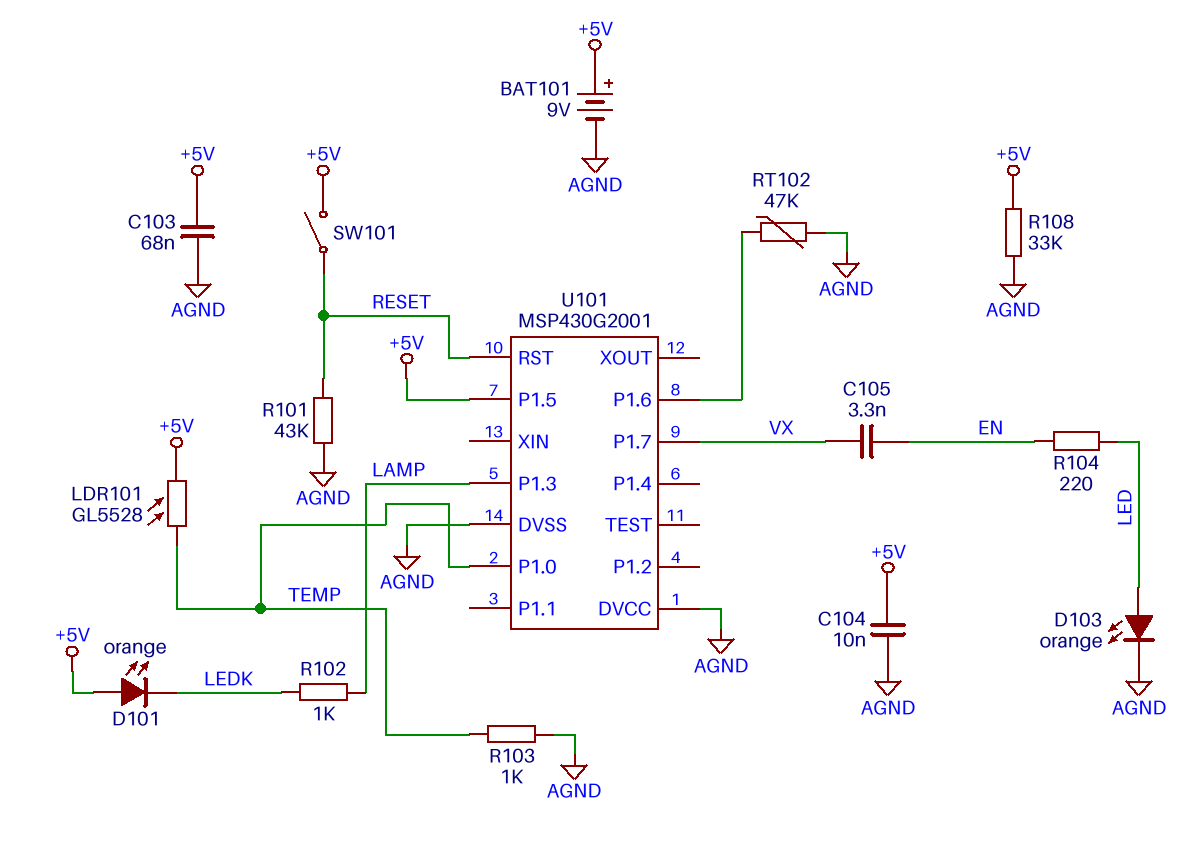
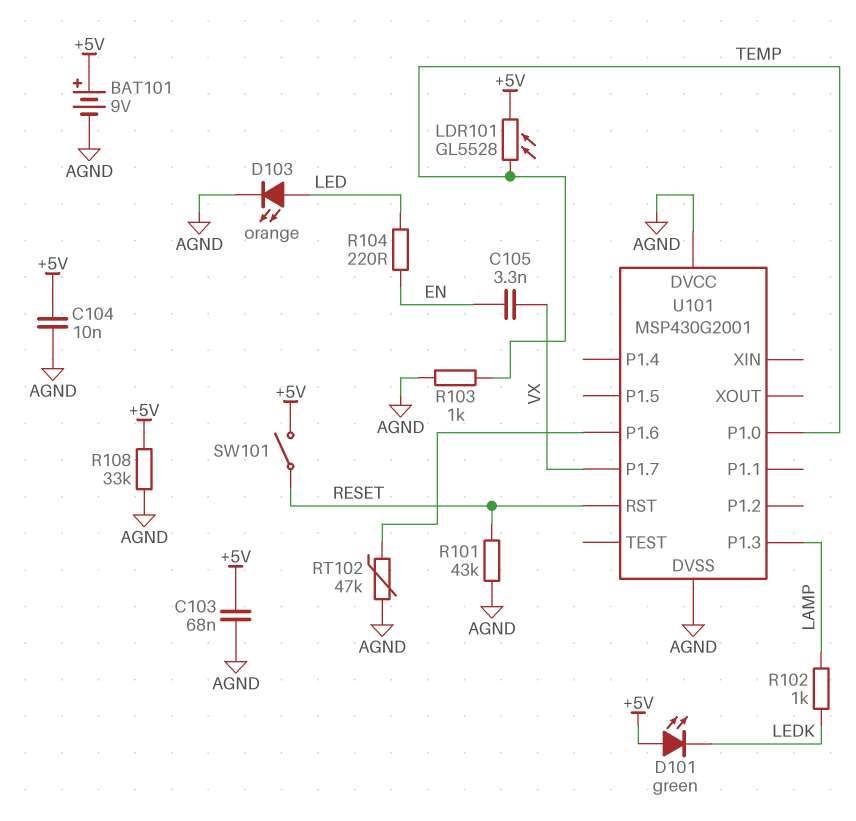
D101: LED orange (A +5V, K LEDK) -> LED green (A +5V, K LEDK)
U101 pin P1.5: +5V -> none

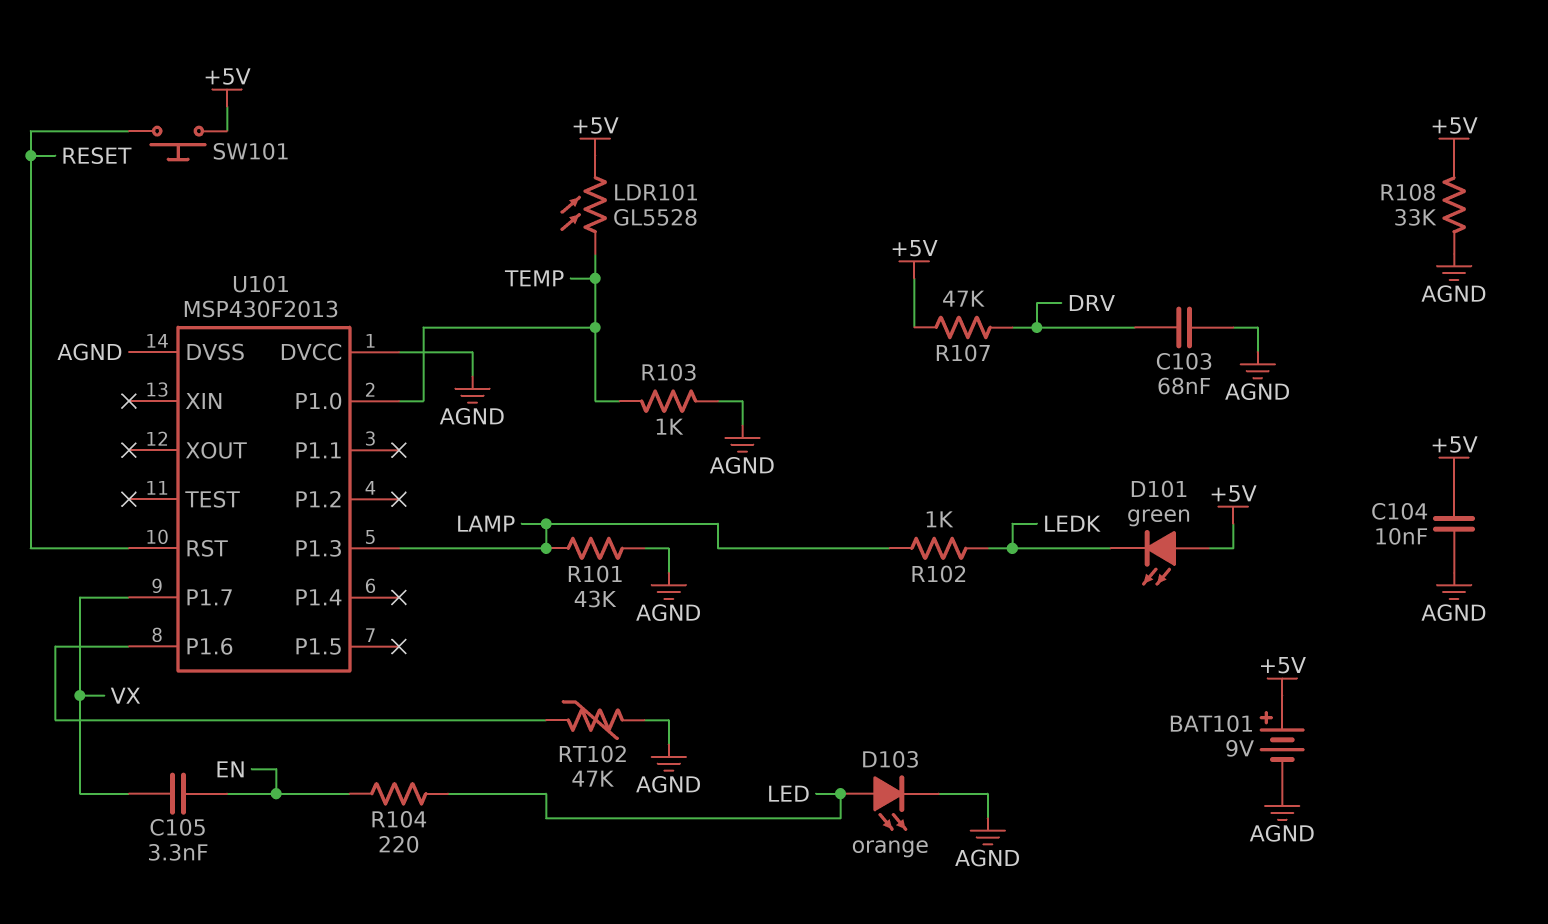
C103: 68nF (+5V, AGND) -> 68nF (AGND, DRV)
R101: 43k (AGND, RESET) -> 43k (AGND, LAMP)
R107: none -> 47k (+5V, DRV)
SW101: switch (+5V, RESET) -> button (+5V, RESET)
U101: MSP430G2001 -> MSP430F2013

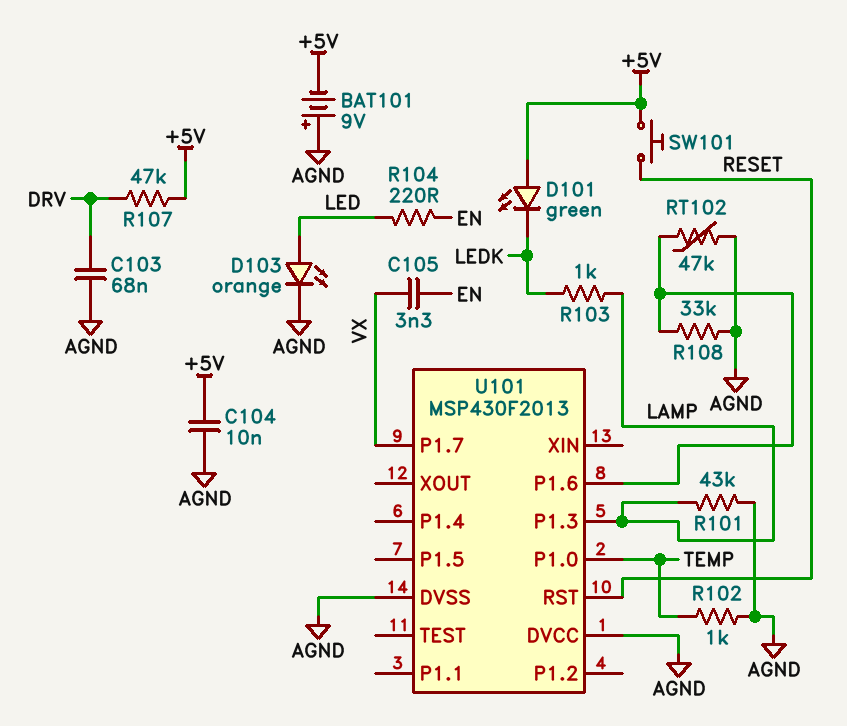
BAT101: 9V (plus +5V, minus AGND) -> 9V (plus AGND, minus +5V)
LDR101: GL5528 (+5V, TEMP) -> none
R102: 1k (LAMP, LEDK) -> 1k (AGND, TEMP)
R103: 1k (AGND, TEMP) -> 1k (LAMP, LEDK)
R108: 33k (+5V, AGND) -> 33k (AGND, U101/P1.6)

